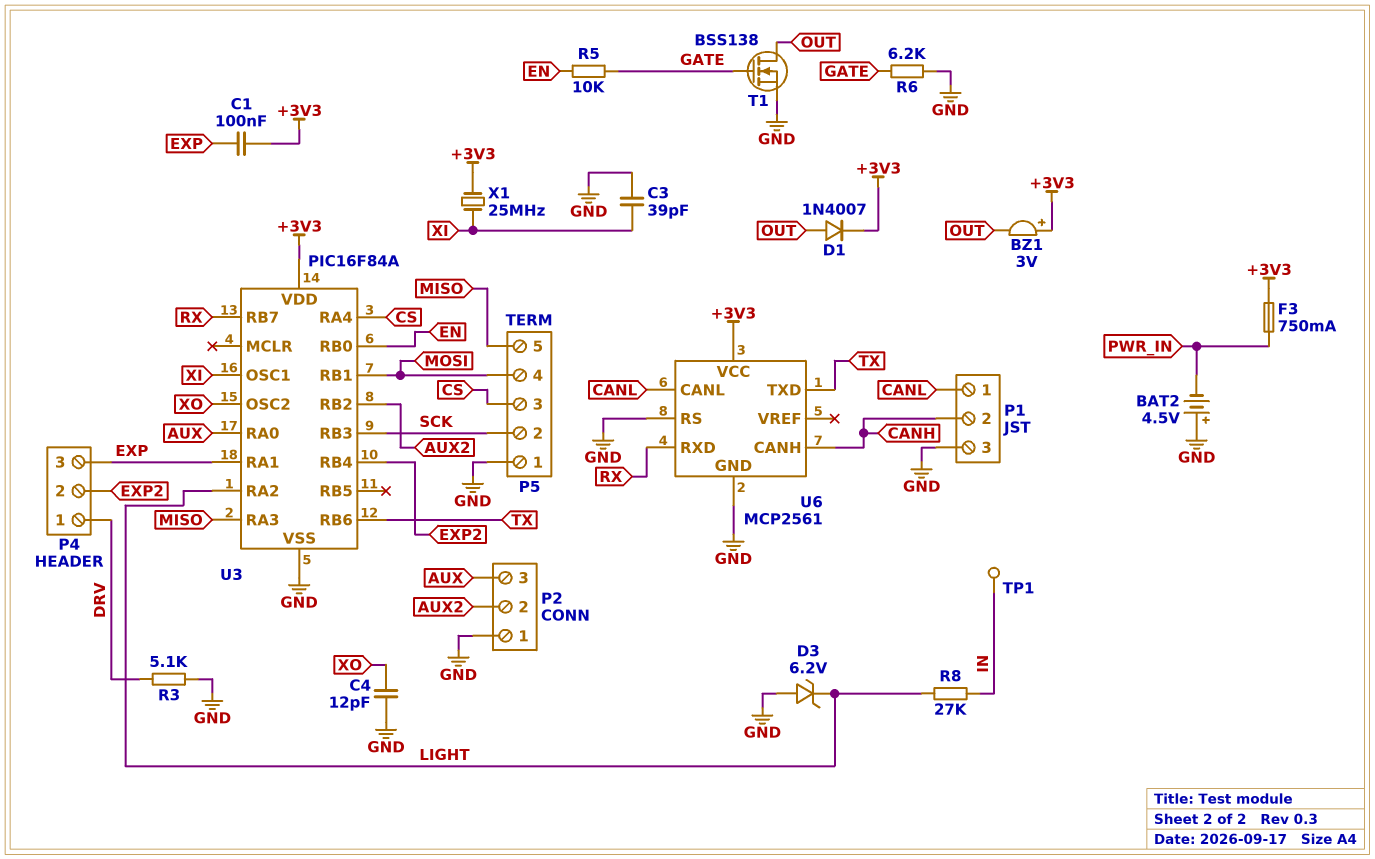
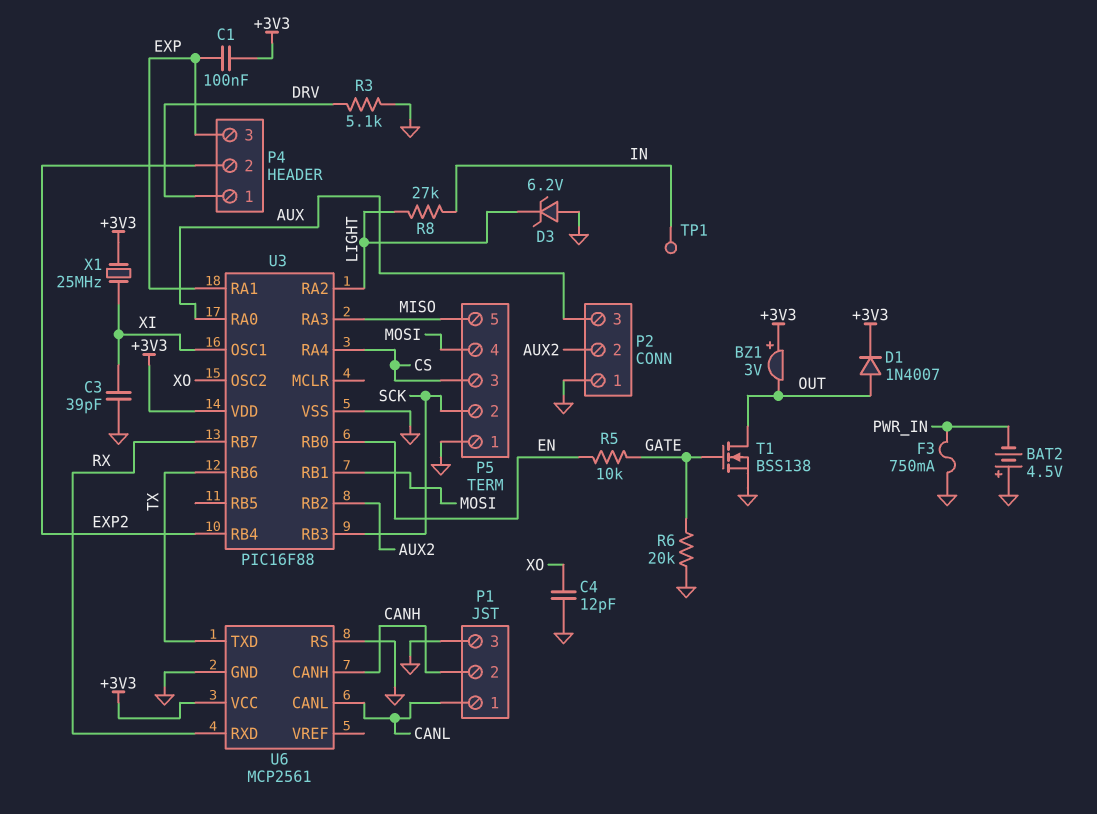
F3: 750mA (+3V3, PWR_IN) -> 750mA (GND, PWR_IN)
R6: 6.2k (GATE, GND) -> 20k (GATE, GND)
U3: PIC16F84A -> PIC16F88

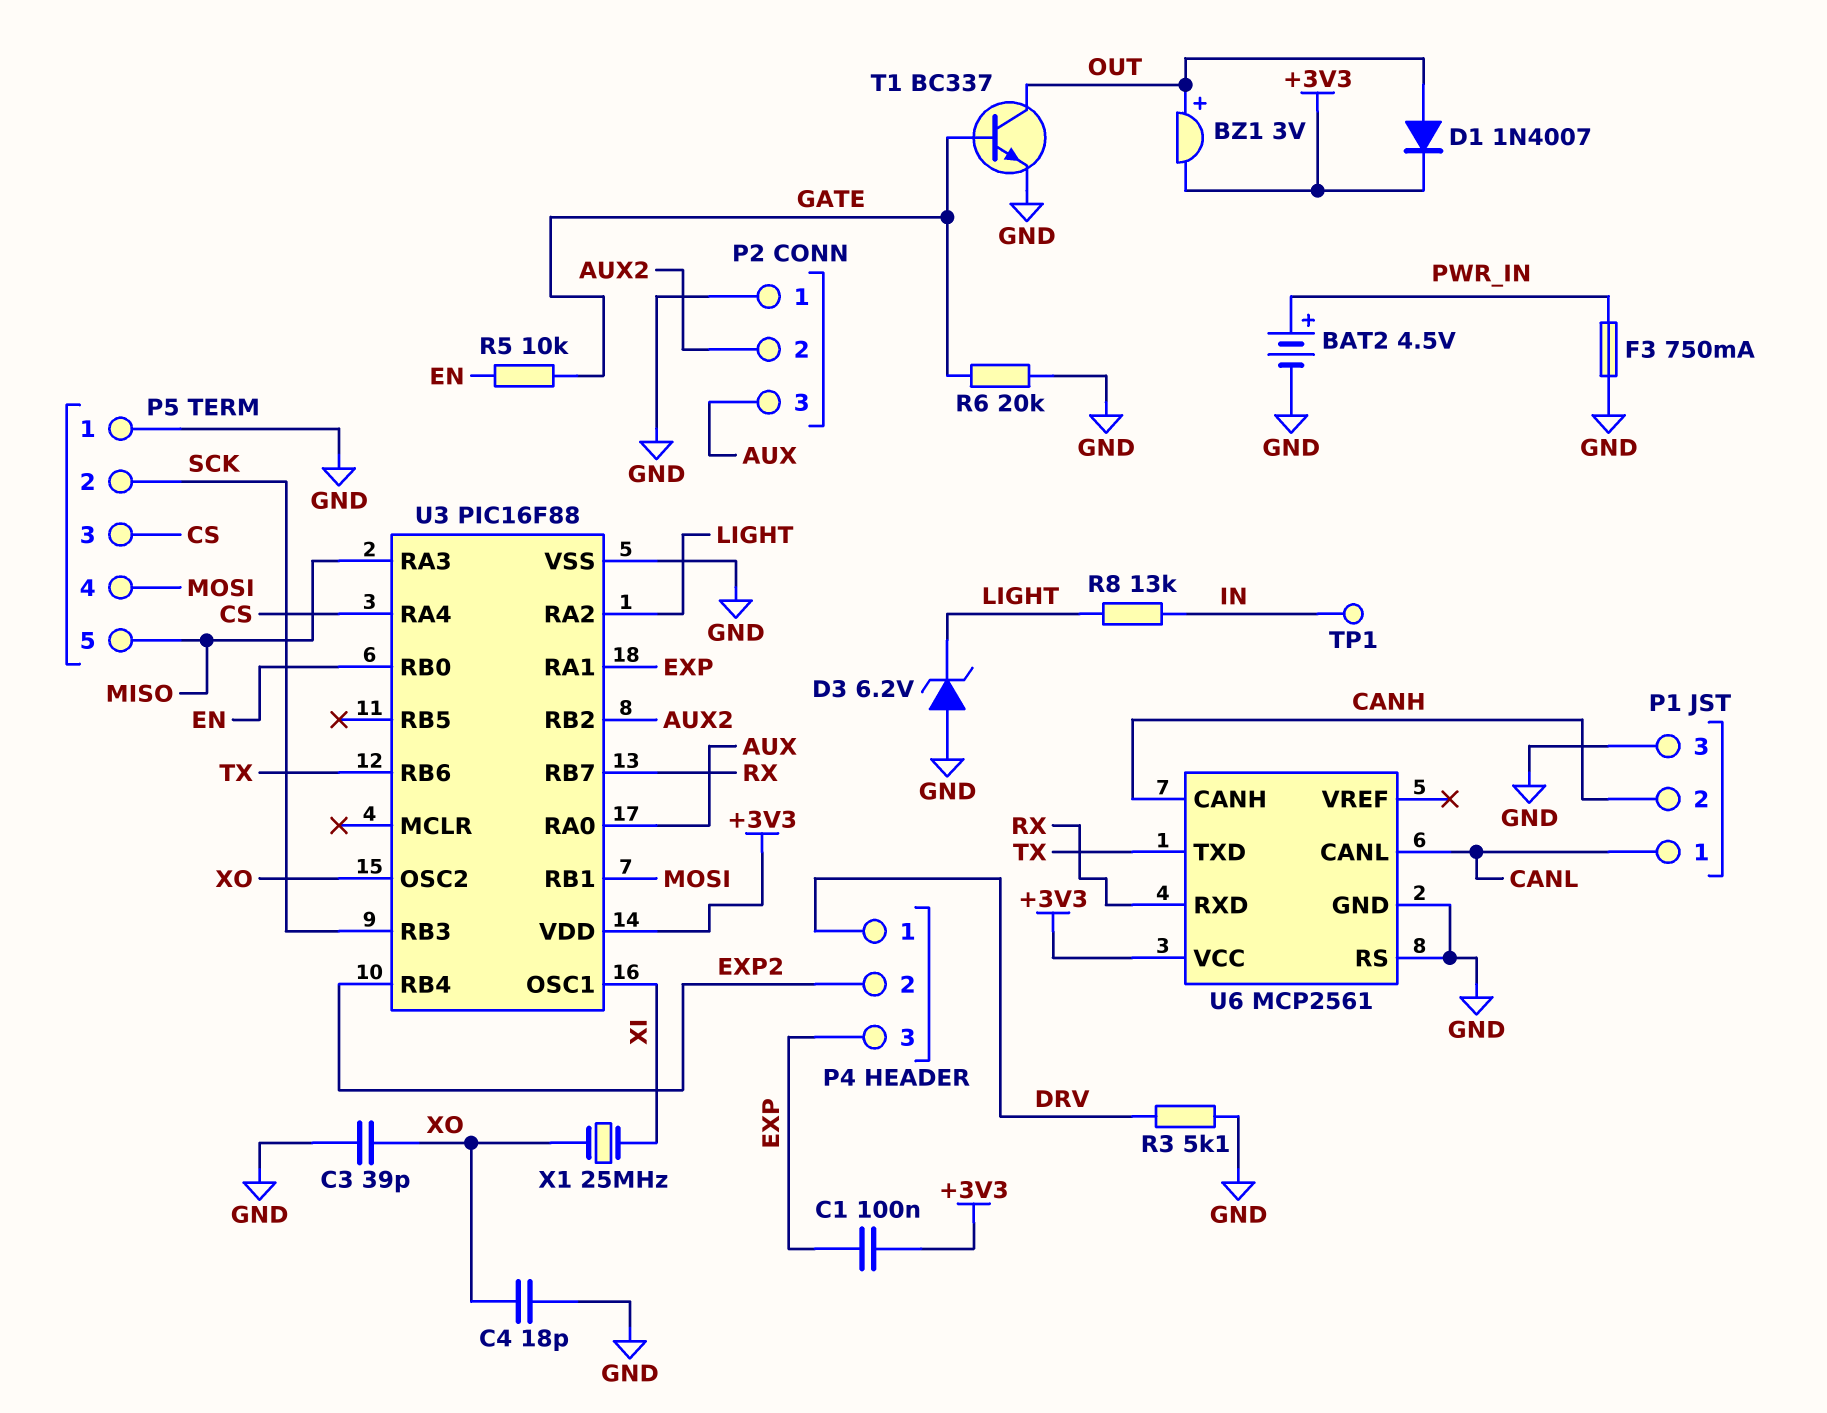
BAT2: 4.5V (plus GND, minus PWR_IN) -> 4.5V (plus PWR_IN, minus GND)
BZ1: buzzer 3V (plus +3V3, minus OUT) -> buzzer 3V (plus OUT, minus +3V3)
C3: 39pF (GND, XI) -> 39pF (GND, XO)
C4: 12pF (GND, XO) -> 18pF (GND, XO)
R8: 27k (IN, LIGHT) -> 13k (IN, LIGHT)
T1: NMOS BSS138 (G GATE, D OUT, S GND) -> NPN BC337 (B GATE, C OUT, E GND)
X1: 25MHz (+3V3, XI) -> 25MHz (XI, XO)

